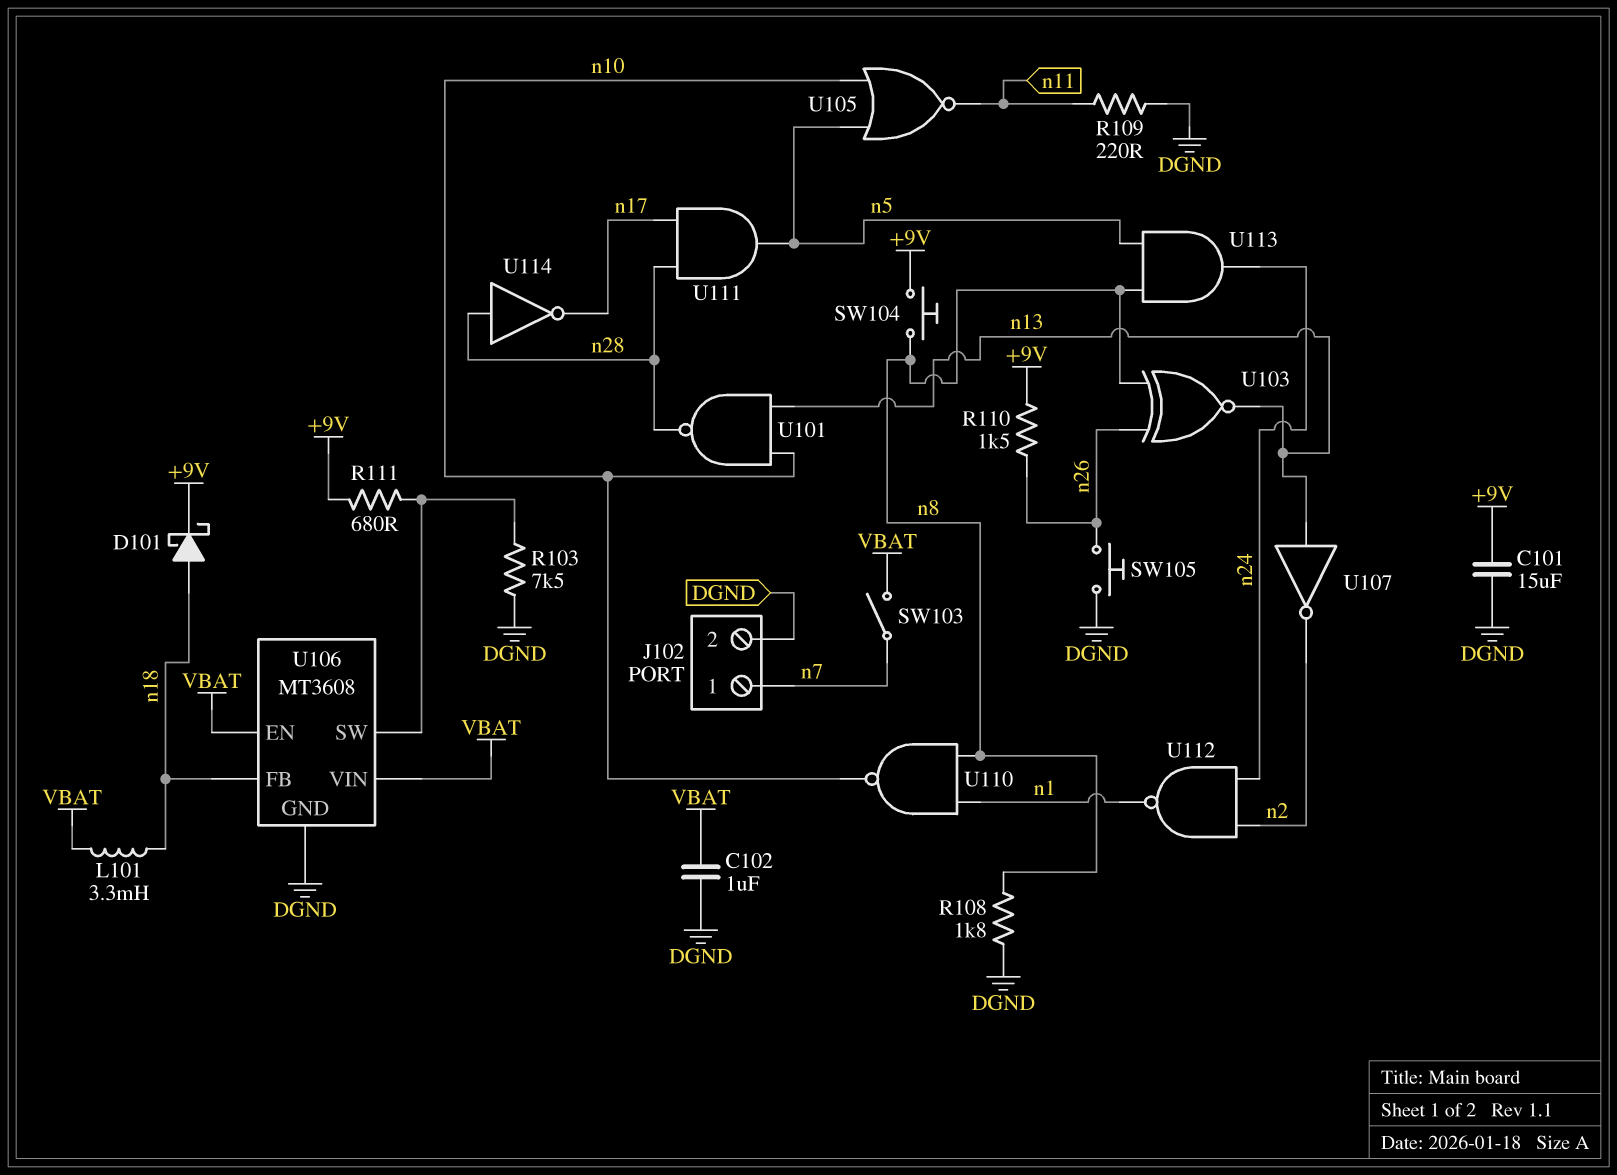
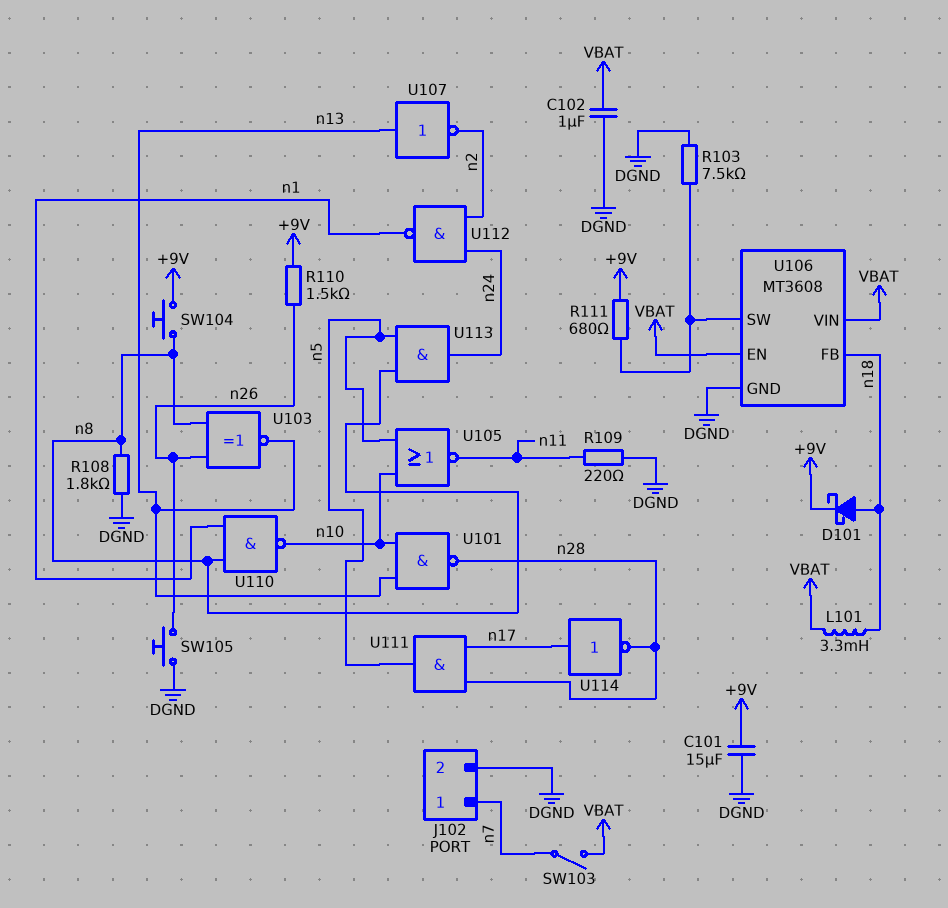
U114: NOT (in n28, out n17) -> NOT (in n17, out n28)

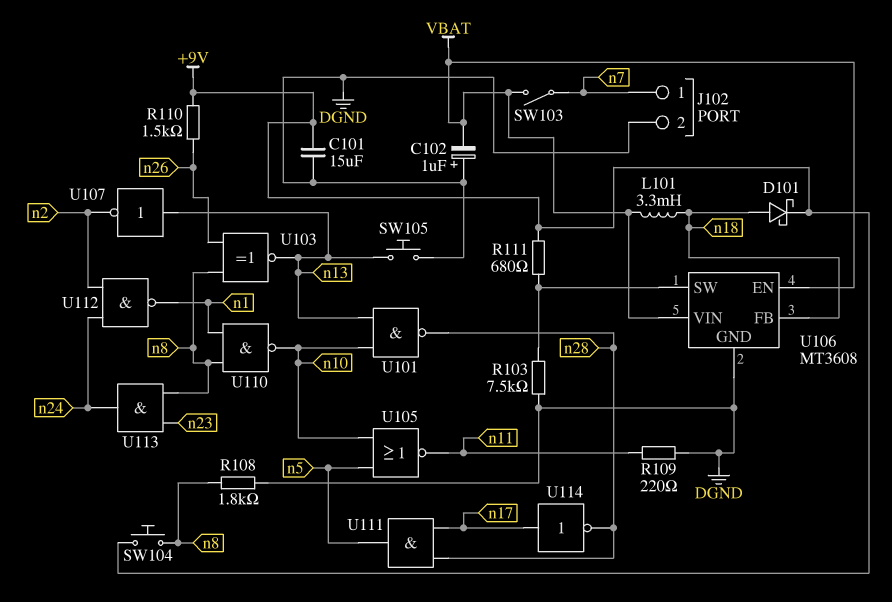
C102: 1uF (DGND, VBAT) -> 1uF (plus DGND, minus VBAT)
SW105: button (DGND, n26) -> button (DGND, n13)
U113: AND (in n5, in n8, out n24) -> AND (in n8, in n23, out n24)

